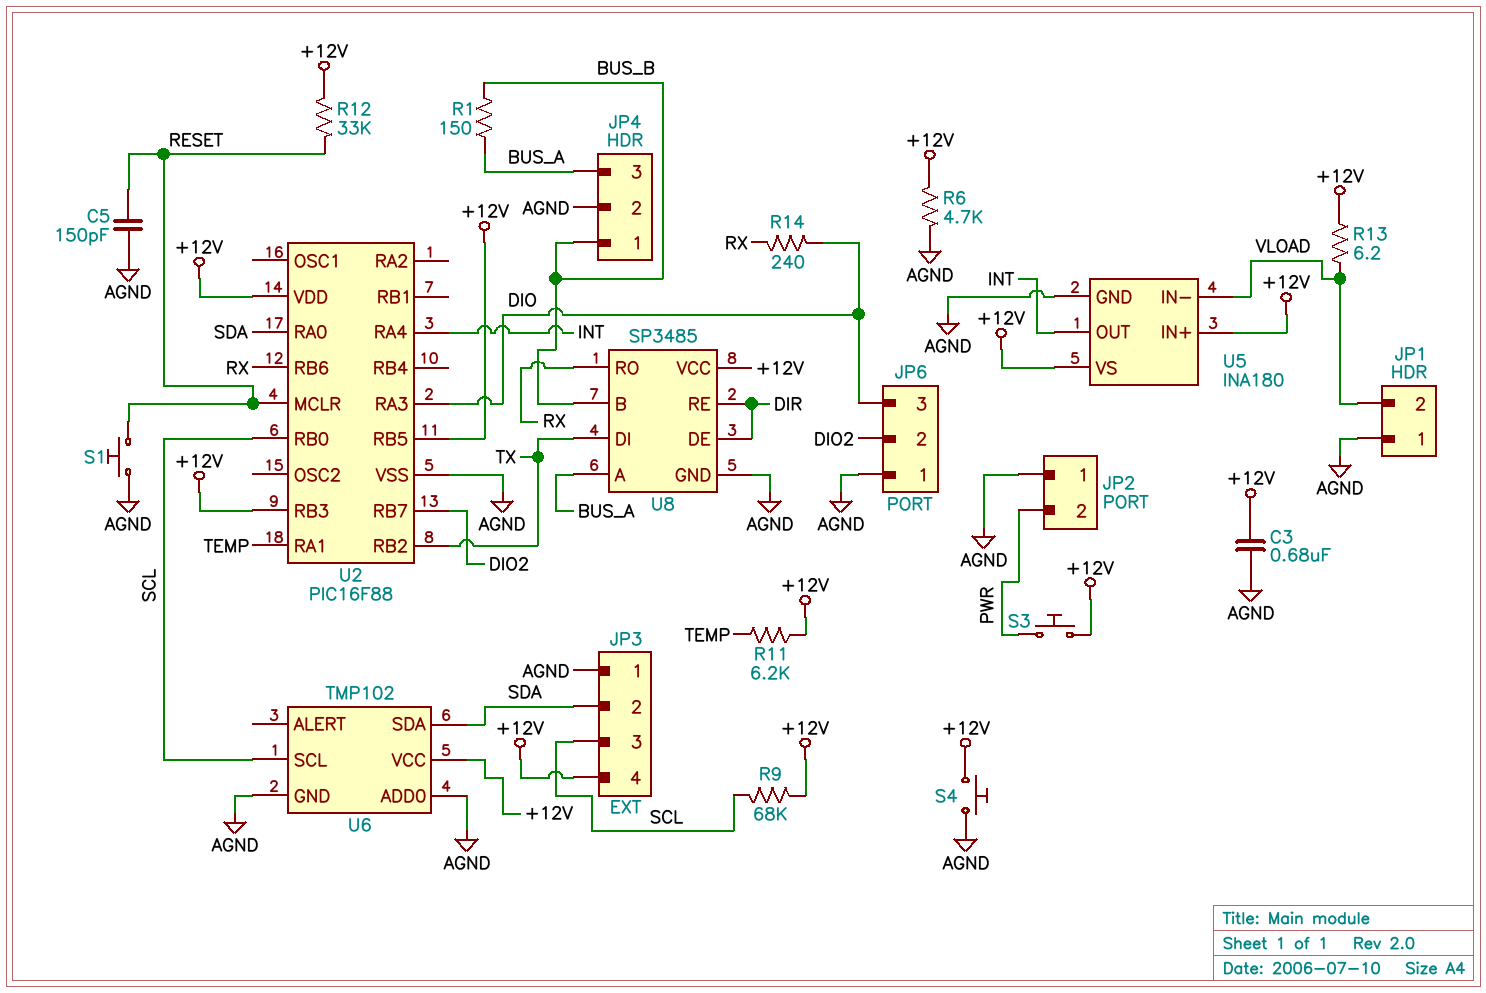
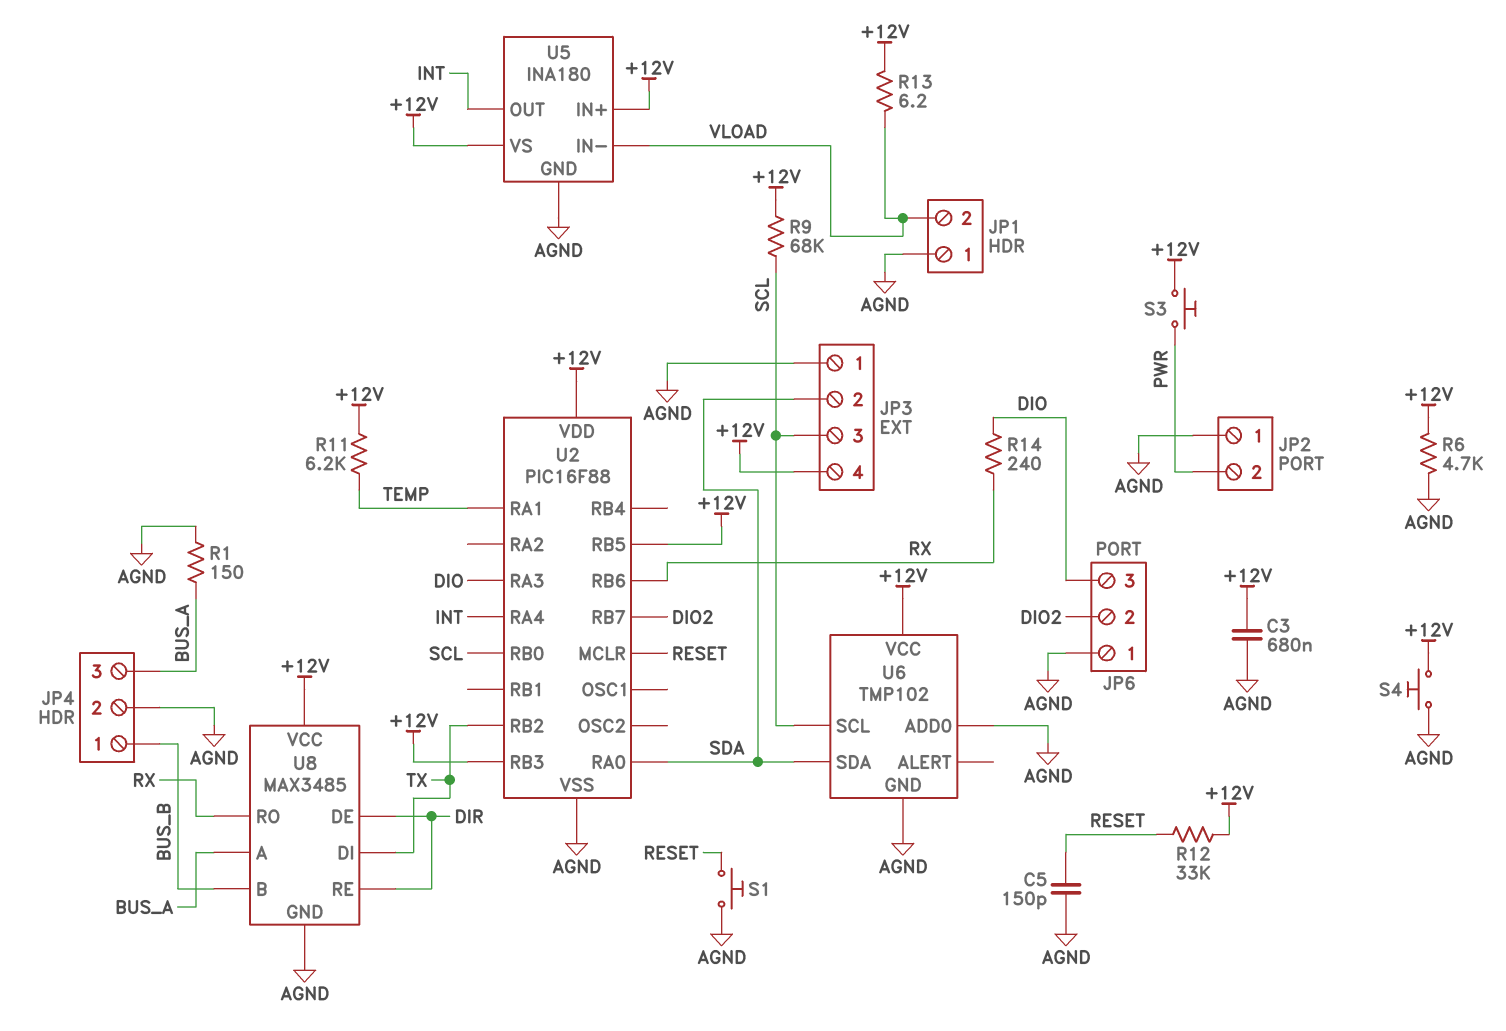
R1: 150 (BUS_A, BUS_B) -> 150 (AGND, BUS_A)
U8: SP3485 -> MAX3485

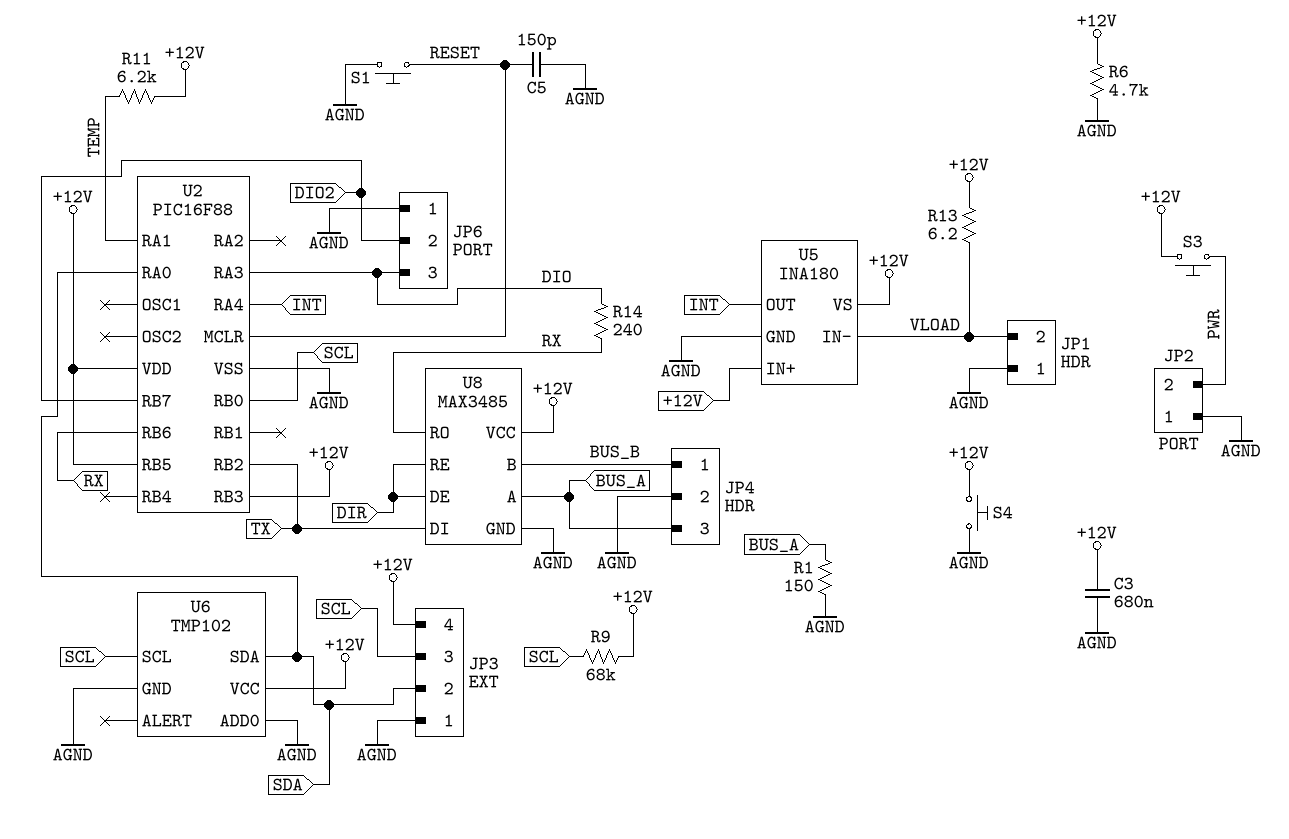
R12: 33k (+12V, RESET) -> none

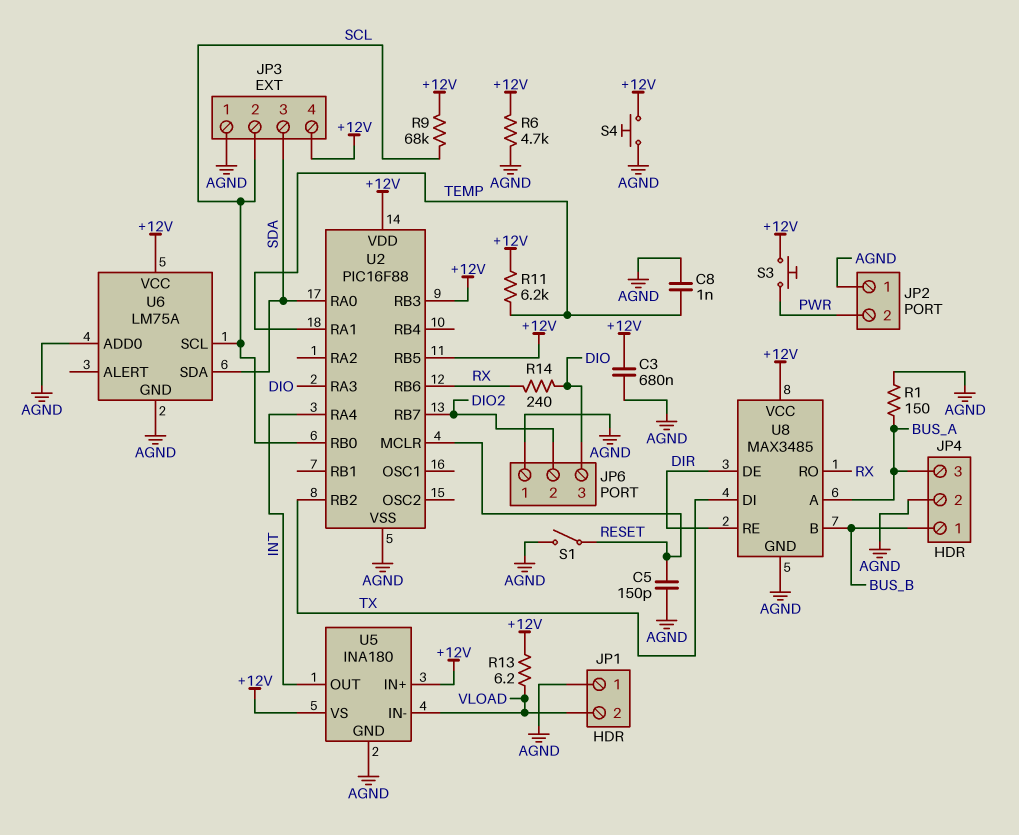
C8: none -> 1nF (AGND, TEMP)
JP3 pin 2: SDA -> SCL
JP3 pin 3: SCL -> SDA
S1: button (AGND, RESET) -> switch (AGND, RESET)
U6: TMP102 -> LM75A

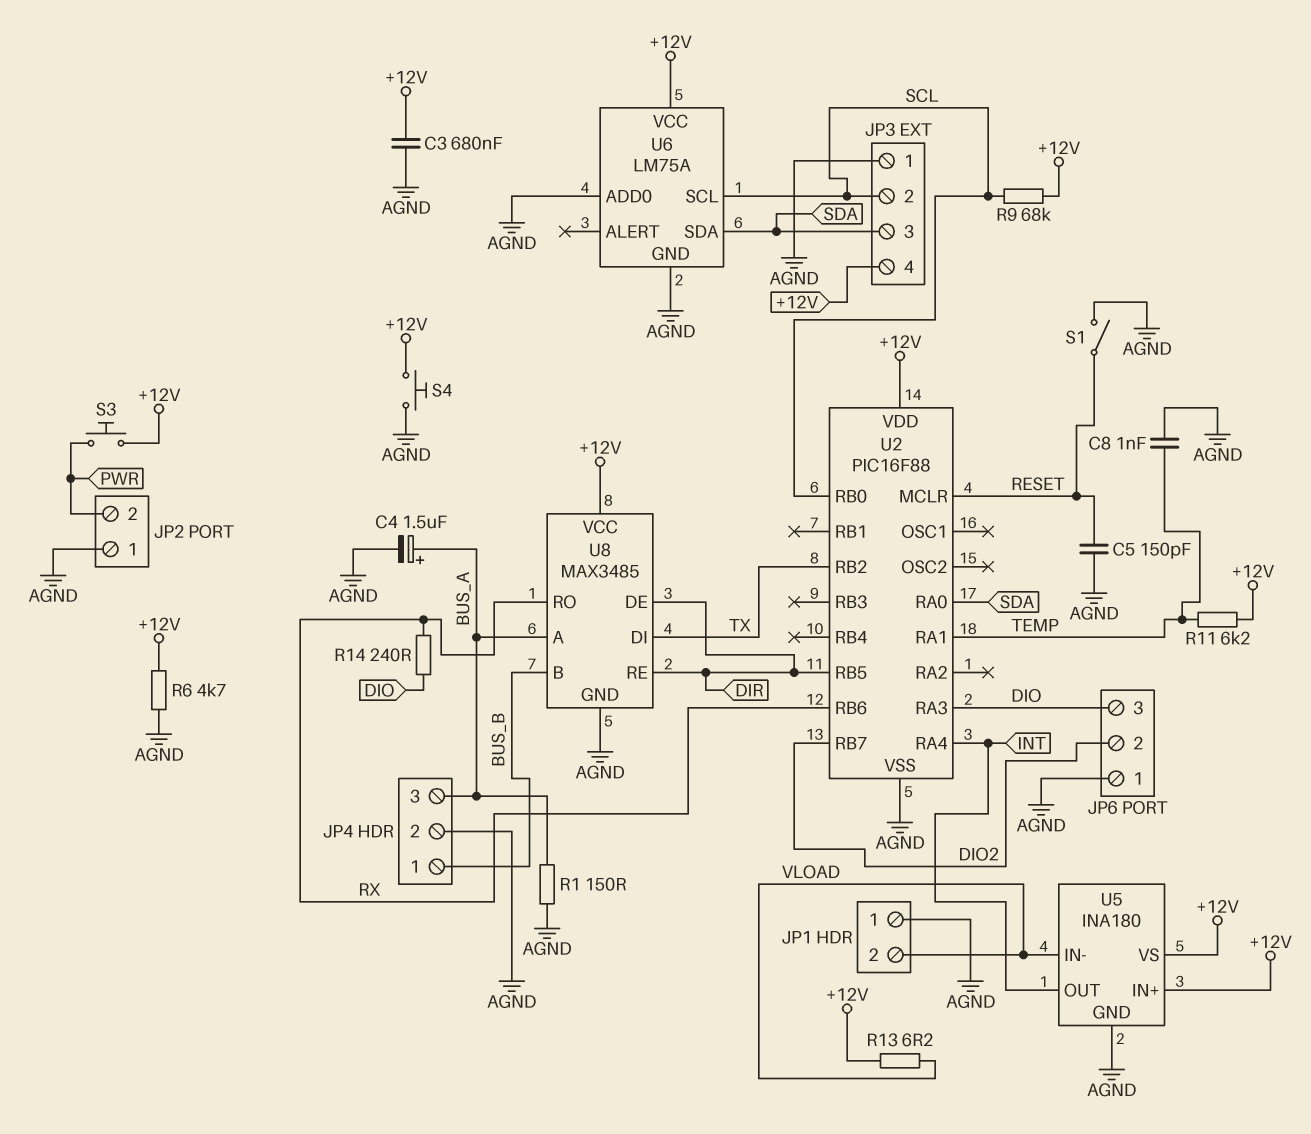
C4: none -> 1.5uF (plus BUS_A, minus AGND)
U2 pin RB3: +12V -> none
U2 pin RB5: +12V -> DIR

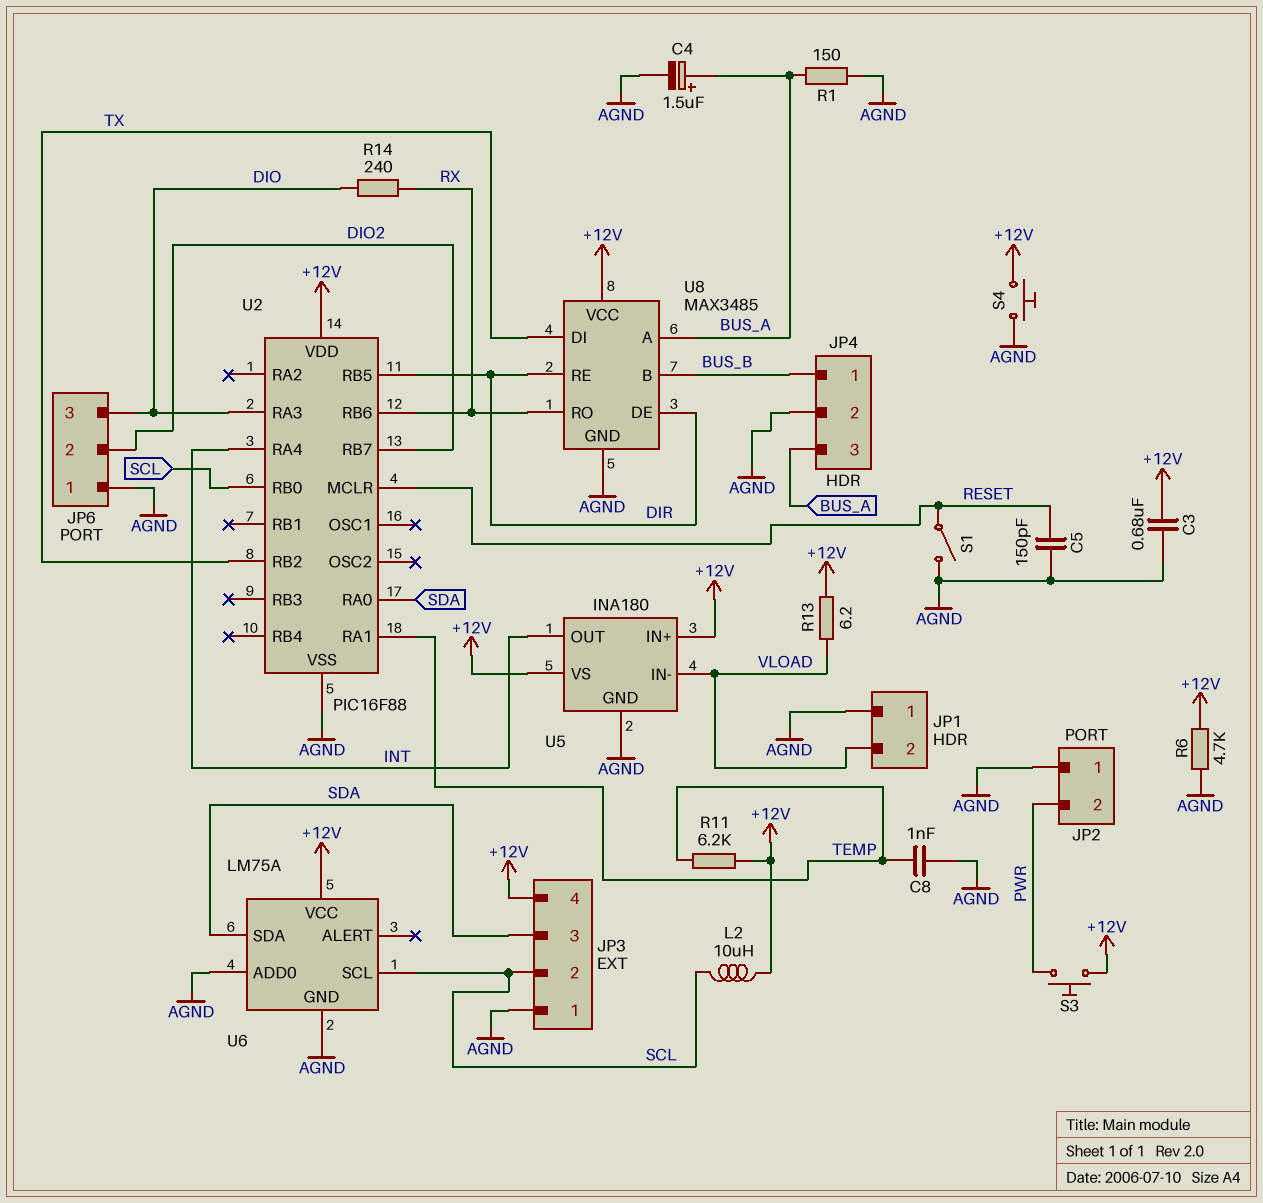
L2: none -> 10uH (+12V, SCL)
R9: 68k (+12V, SCL) -> none

